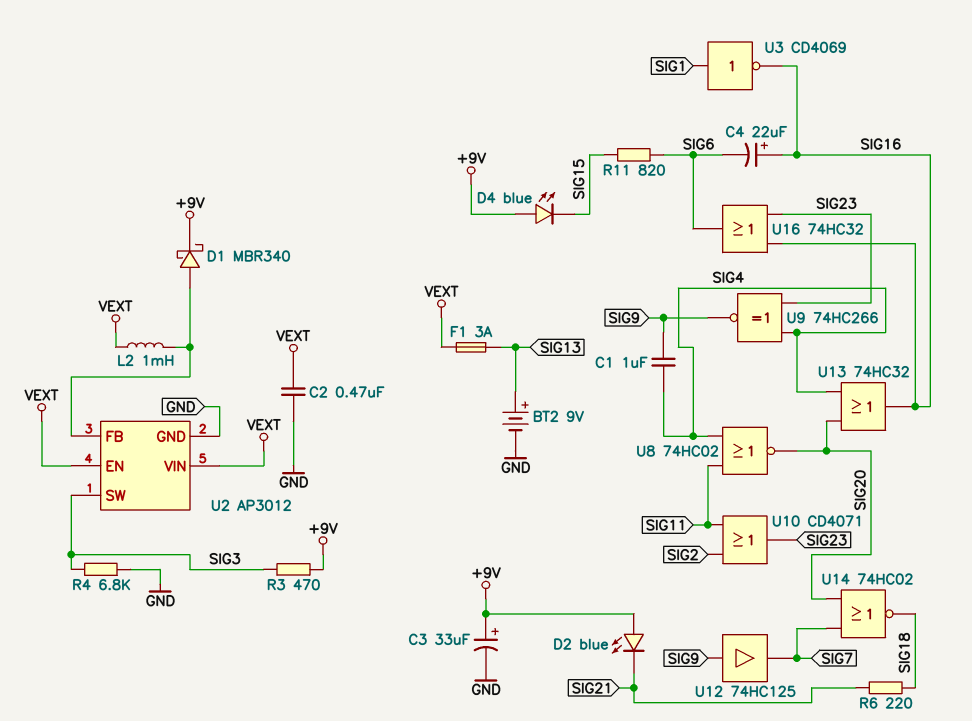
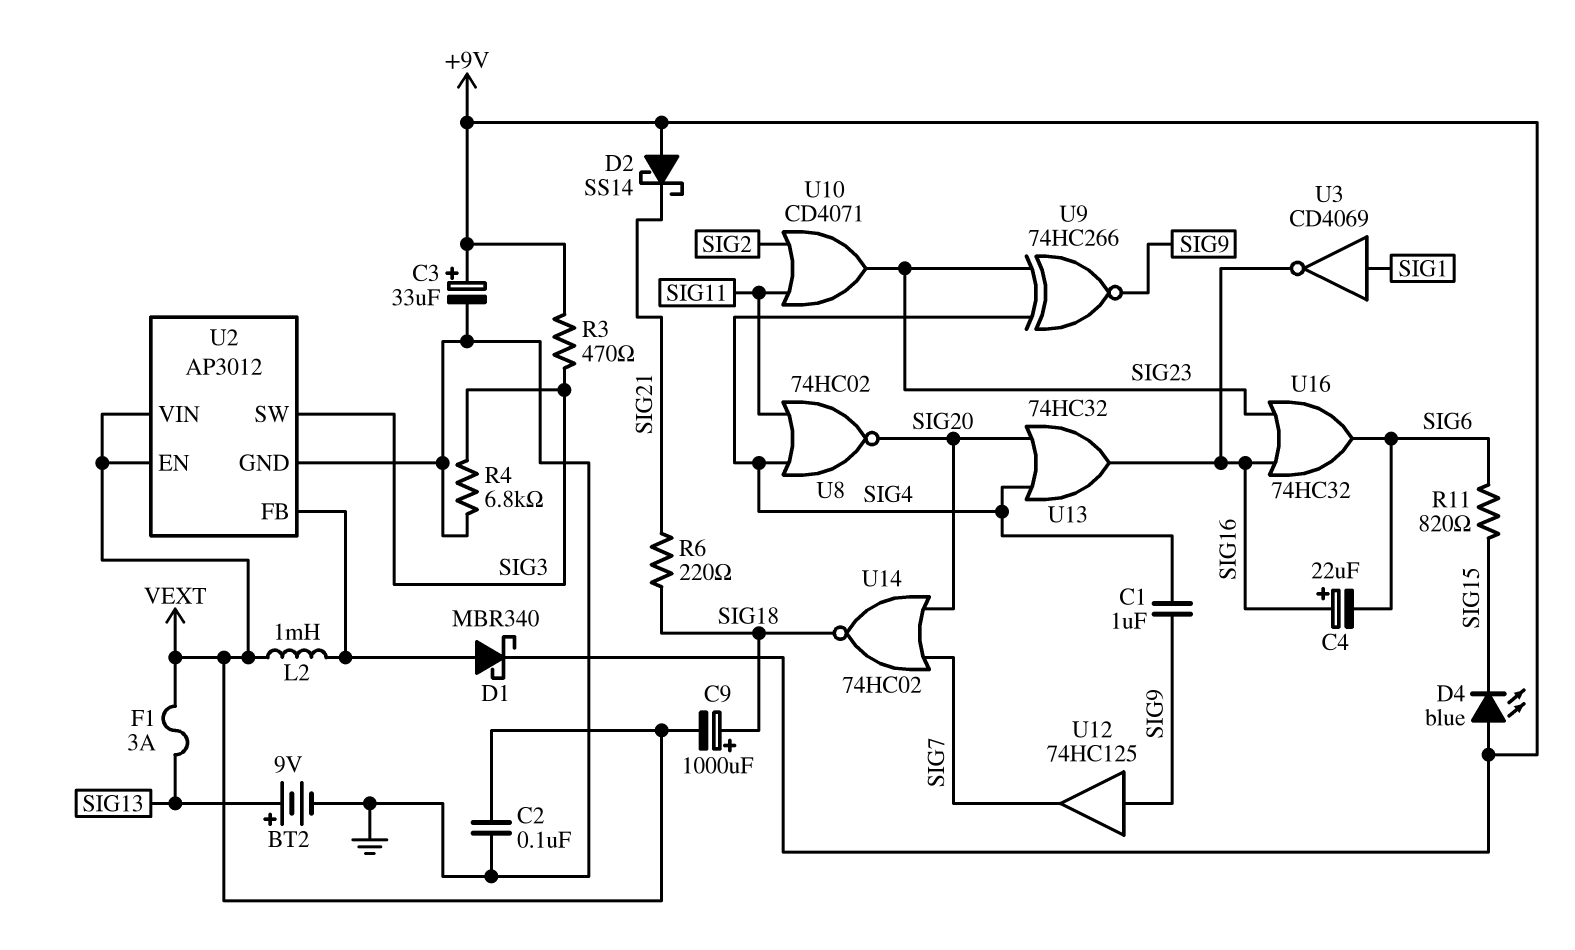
C2: 470nF (GND, VEXT) -> 100nF (GND, VEXT)
C9: none -> 1000uF (plus SIG18, minus VEXT)
D2: LED blue (A +9V, K SIG21) -> schottky SS14 (A +9V, K SIG21)

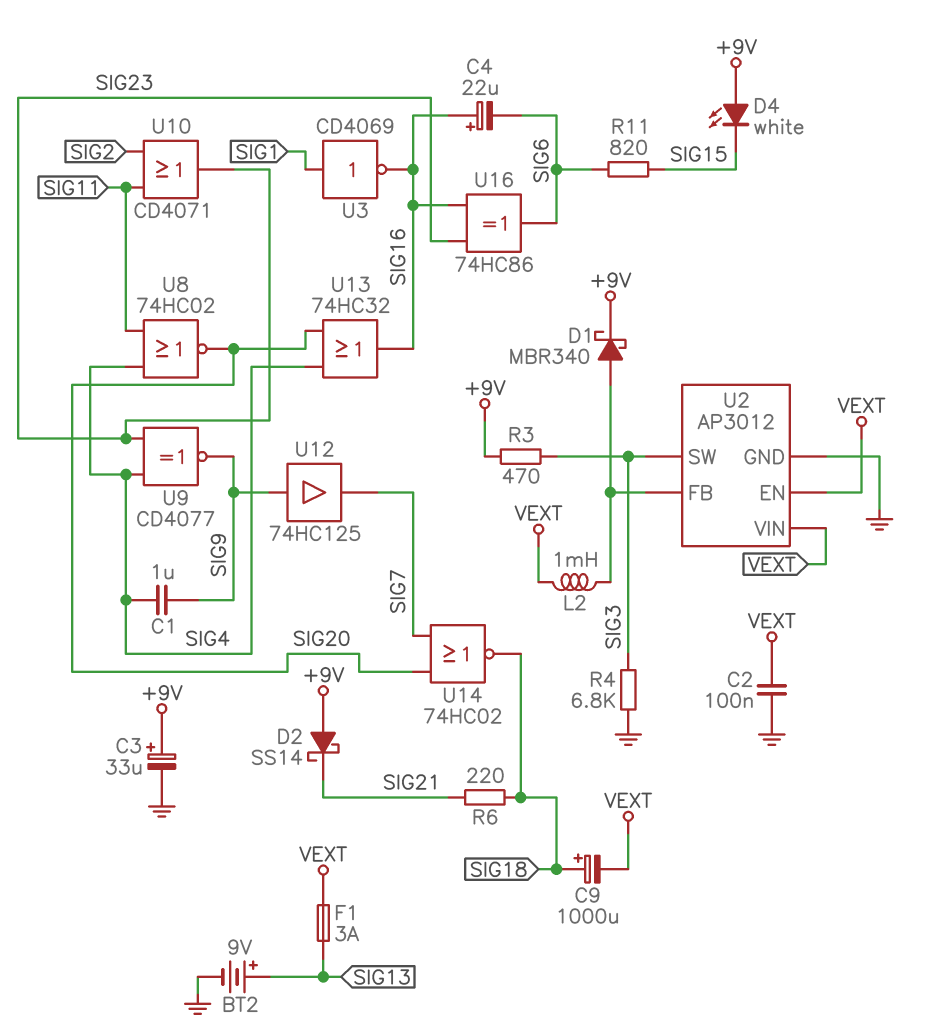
D4: LED blue (A +9V, K SIG15) -> LED white (A +9V, K SIG15)
U9: XNOR 74HC266 (in SIG4, in SIG23, out SIG9) -> XNOR CD4077 (in SIG4, in SIG23, out SIG9)
U16: OR 74HC32 (in SIG16, in SIG23, out SIG6) -> XOR 74HC86 (in SIG16, in SIG23, out SIG6)

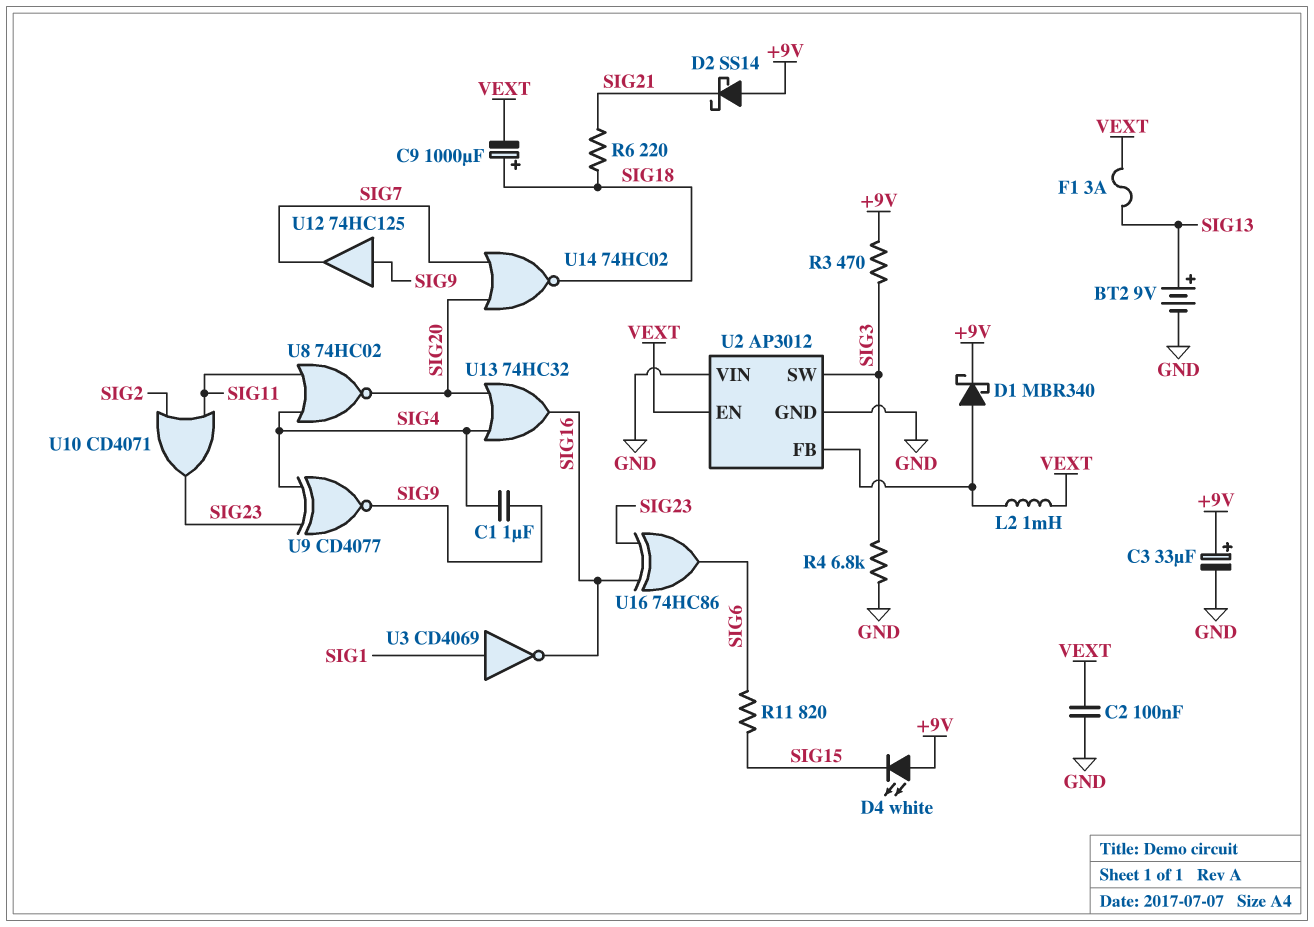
C4: 22uF (plus SIG16, minus SIG6) -> none
U2 pin VIN: VEXT -> GND

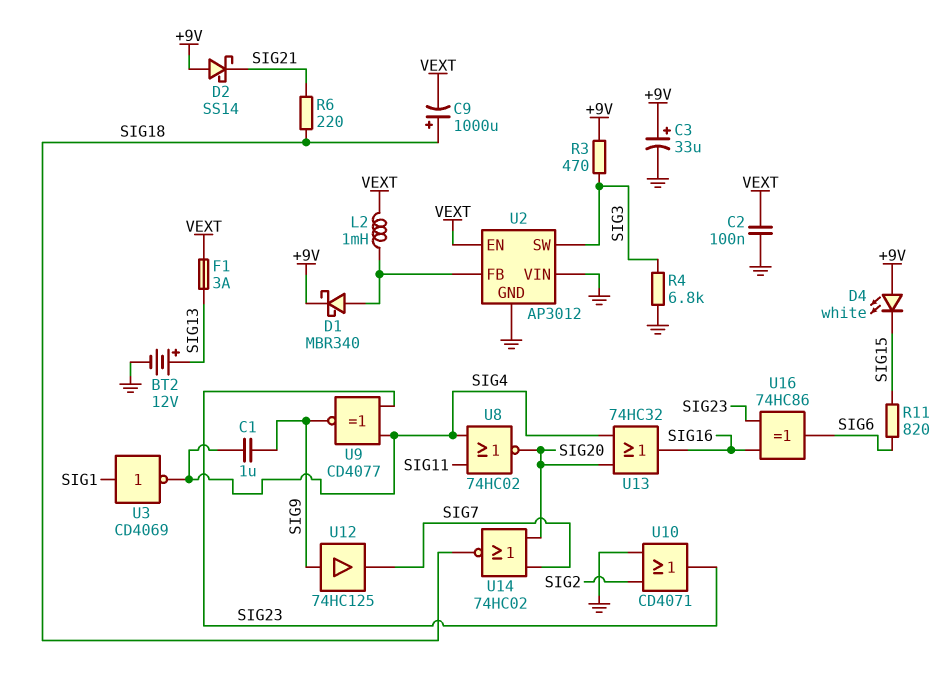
BT2: 9V (plus SIG13, minus GND) -> 12V (plus SIG13, minus GND)
U3: NOT CD4069 (in SIG1, out SIG16) -> NOT CD4069 (in SIG1, out SIG4)
U10: OR CD4071 (in SIG2, in SIG11, out SIG23) -> OR CD4071 (in GND, in SIG2, out SIG23)

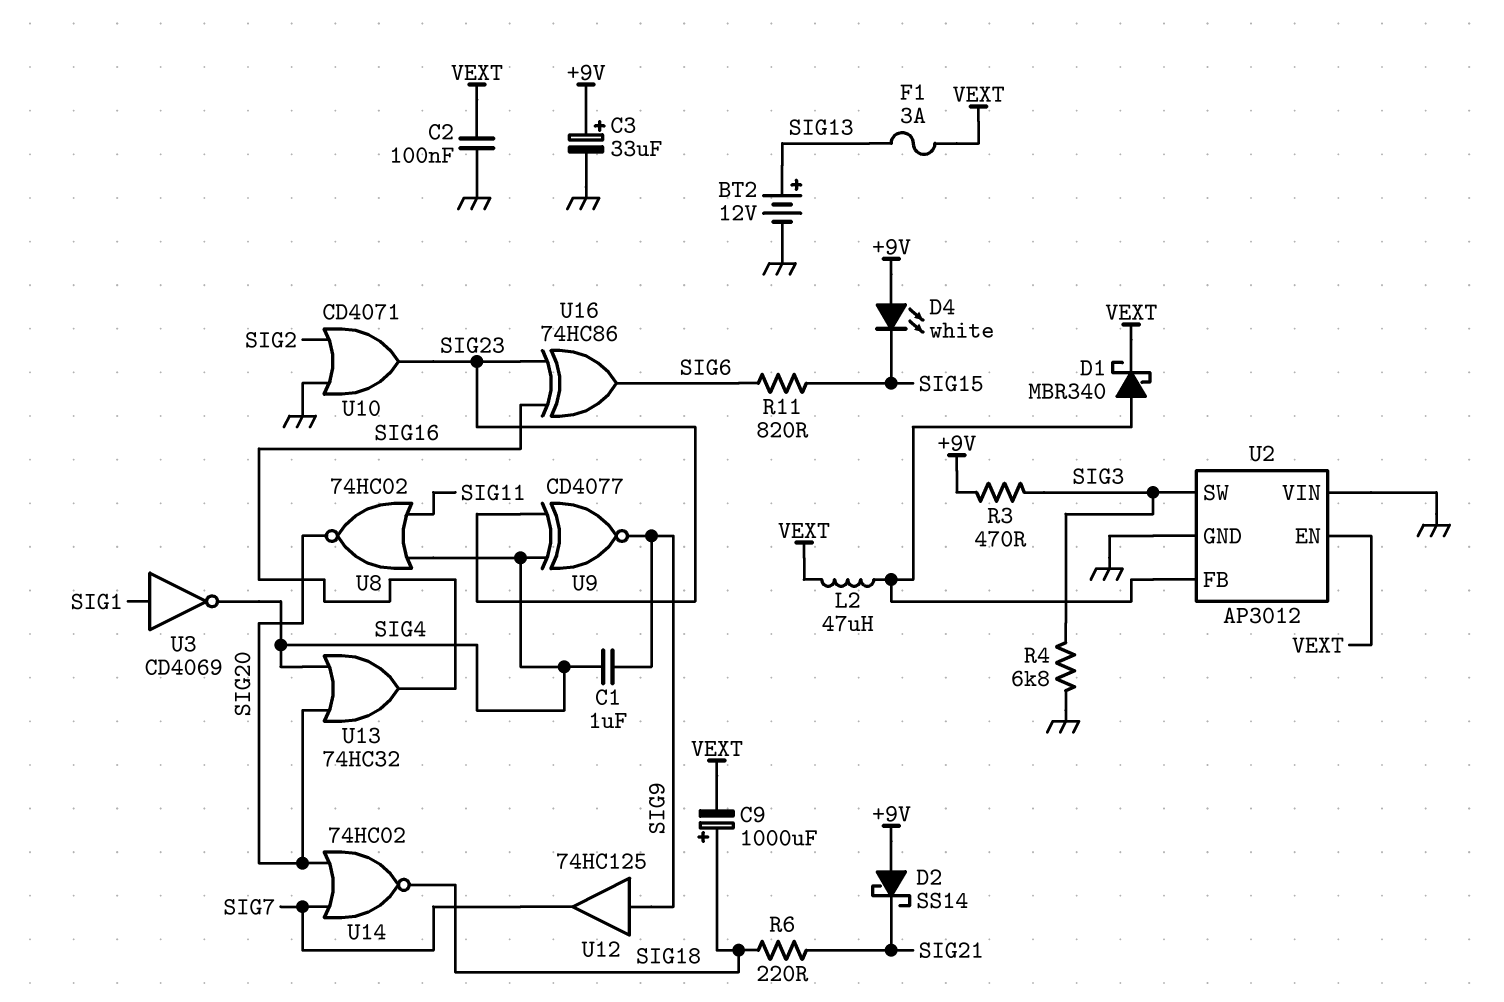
D1: schottky MBR340 (A U2/FB, K +9V) -> schottky MBR340 (A U2/FB, K VEXT)
L2: 1mH (U2/FB, VEXT) -> 47uH (U2/FB, VEXT)

